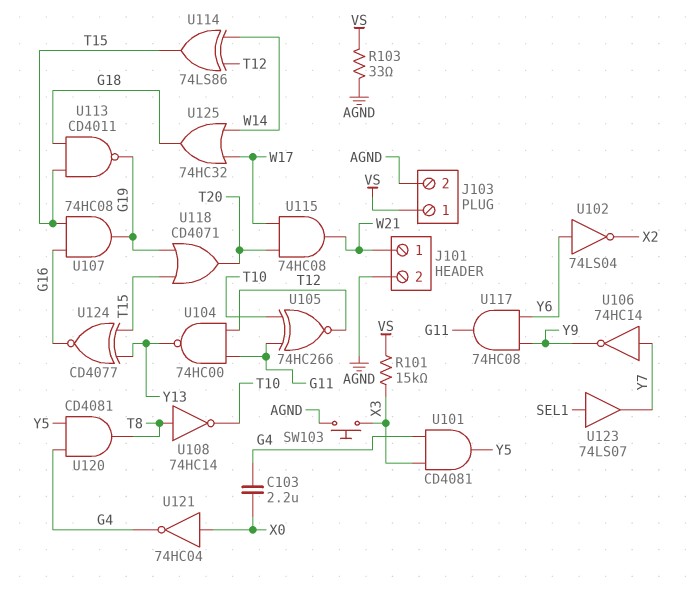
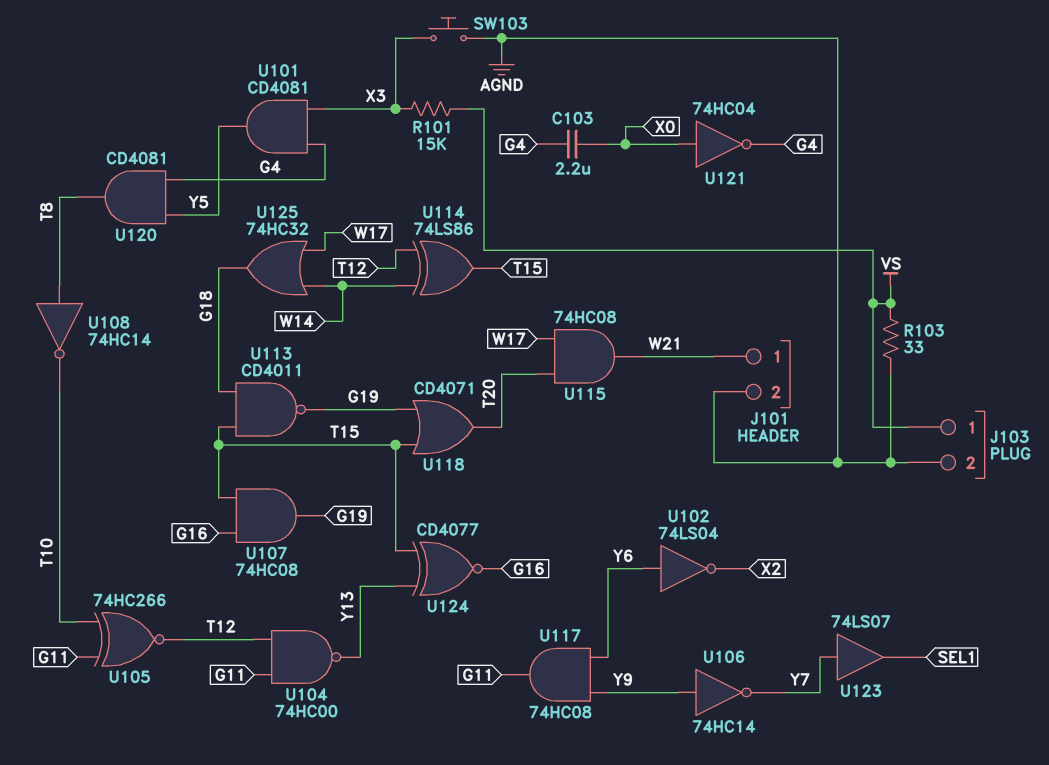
U106: NOT 74HC14 (in Y7, out Y9) -> NOT 74HC14 (in Y9, out Y7)
U123: buffer 74LS07 (in SEL1, out Y7) -> buffer 74LS07 (in Y7, out SEL1)

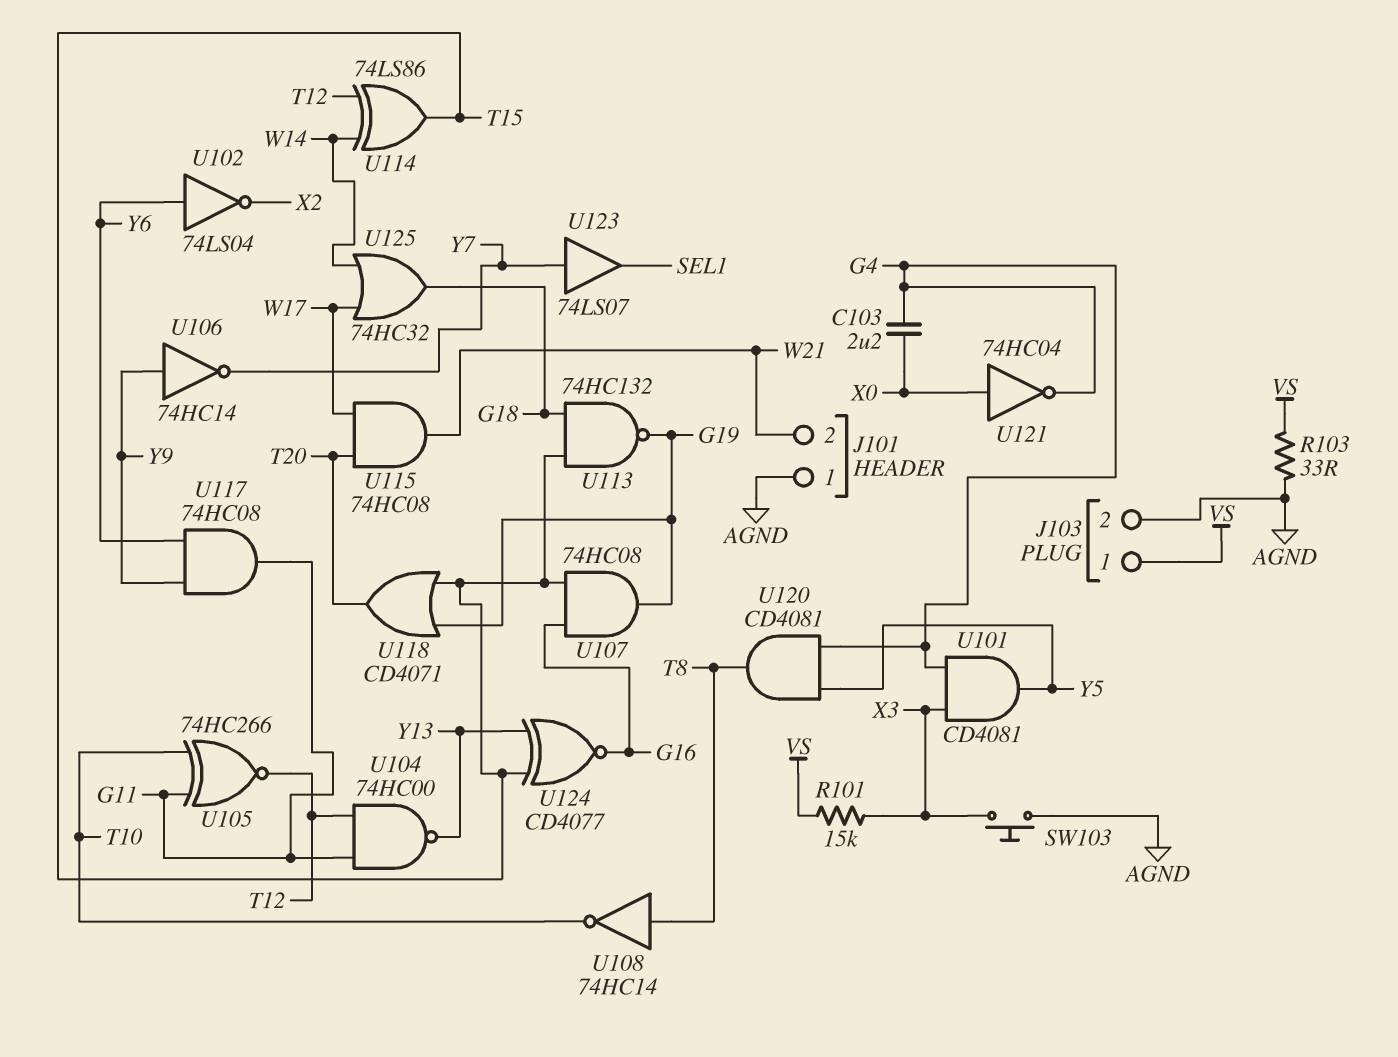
J101 pin 1: W21 -> AGND
J101 pin 2: AGND -> W21
U113: NAND CD4011 (in G18, in T15, out G19) -> NAND 74HC132 (in G18, in T15, out G19)

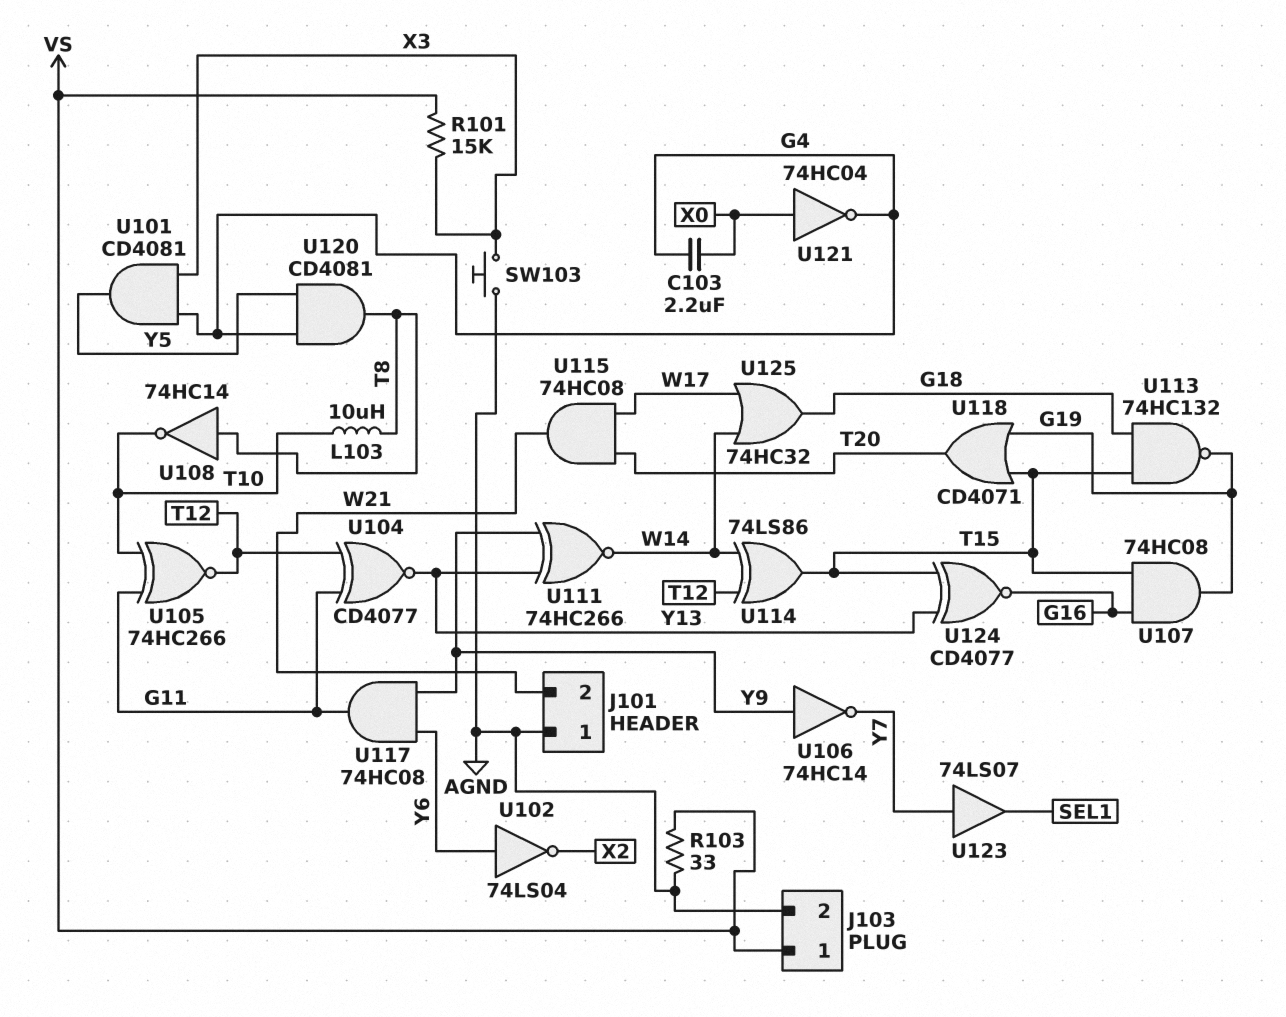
L103: none -> 10uH (T8, T10)
U104: NAND 74HC00 (in G11, in T12, out Y13) -> XNOR CD4077 (in G11, in T12, out Y13)
U111: none -> XNOR 74HC266 (in Y9, in Y13, out W14)

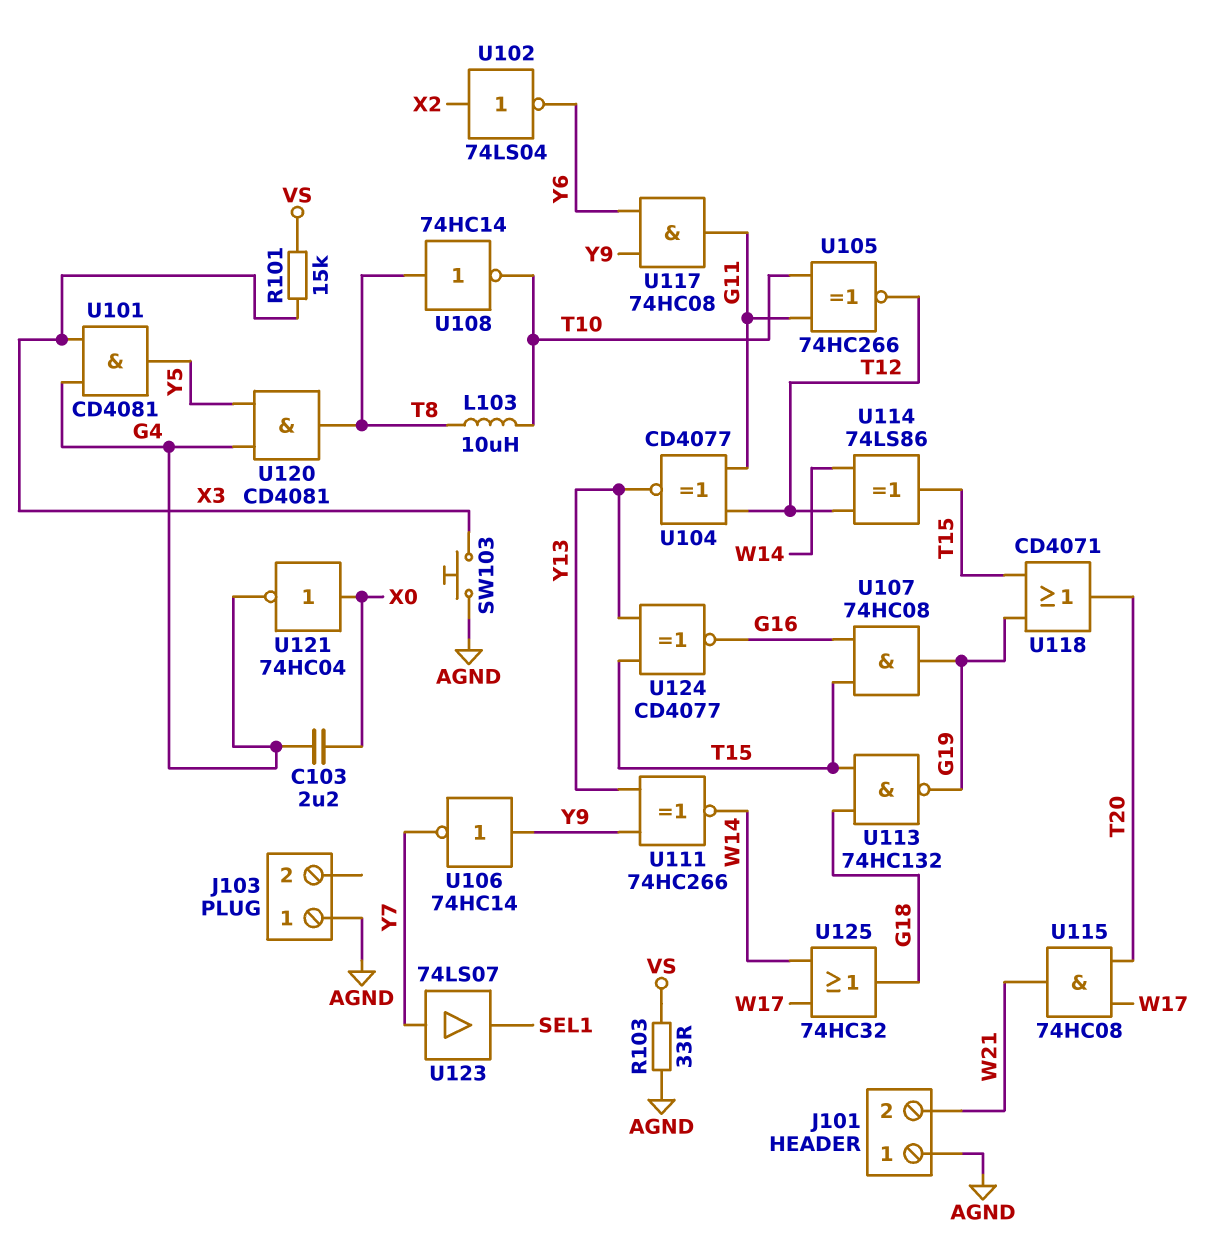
J103 pin 1: VS -> AGND
J103 pin 2: AGND -> none
U102: NOT 74LS04 (in Y6, out X2) -> NOT 74LS04 (in X2, out Y6)

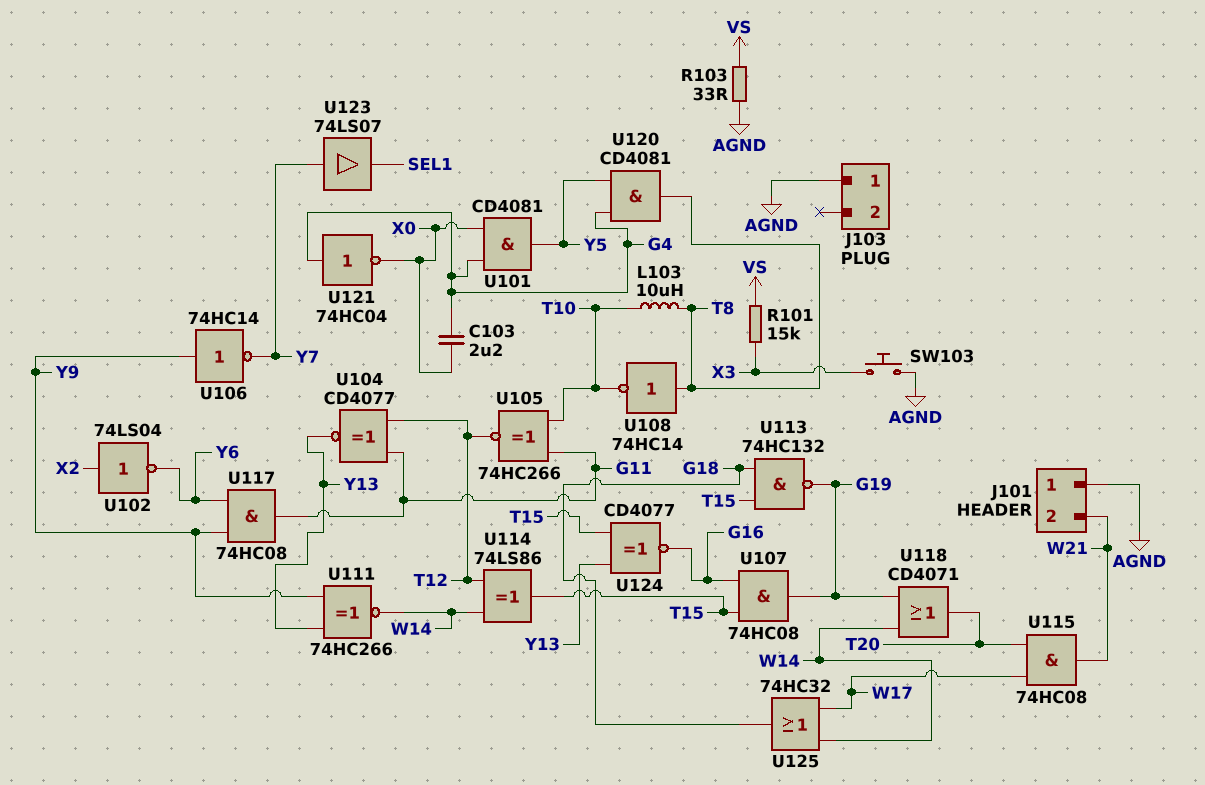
U101: AND CD4081 (in G4, in X3, out Y5) -> AND CD4081 (in G4, in X0, out Y5)
U118: OR CD4071 (in G19, in T15, out T20) -> OR CD4071 (in G19, in W14, out T20)
U121: NOT 74HC04 (in X0, out G4) -> NOT 74HC04 (in G4, out X0)

